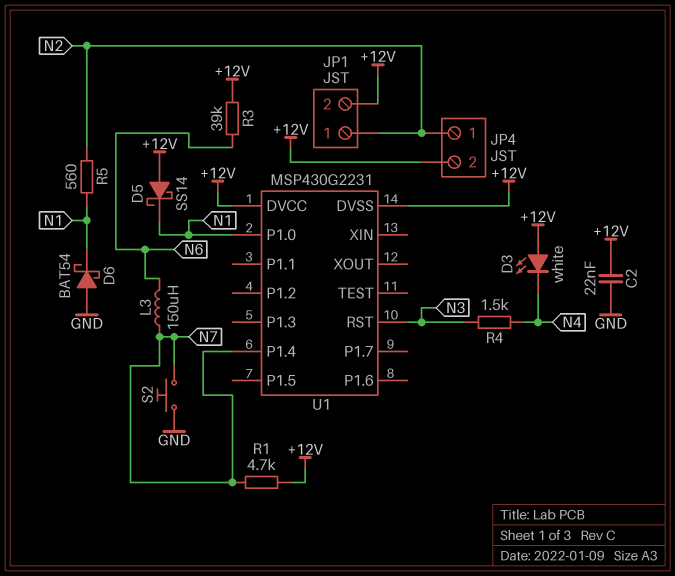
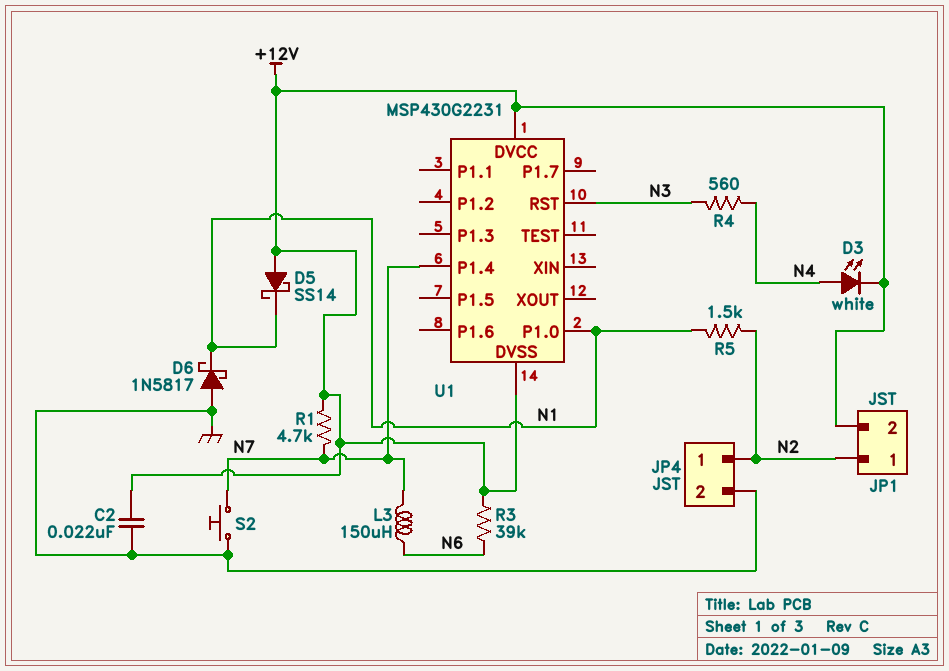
D3: LED white (A +12V, K N4) -> LED white (A N4, K +12V)
D6: schottky BAT54 (A GND, K N1) -> schottky 1N5817 (A GND, K N1)
JP4 pin 2: +12V -> GND
R4: 1.5k (N3, N4) -> 560 (N3, N4)
R5: 560 (N1, N2) -> 1.5k (N1, N2)

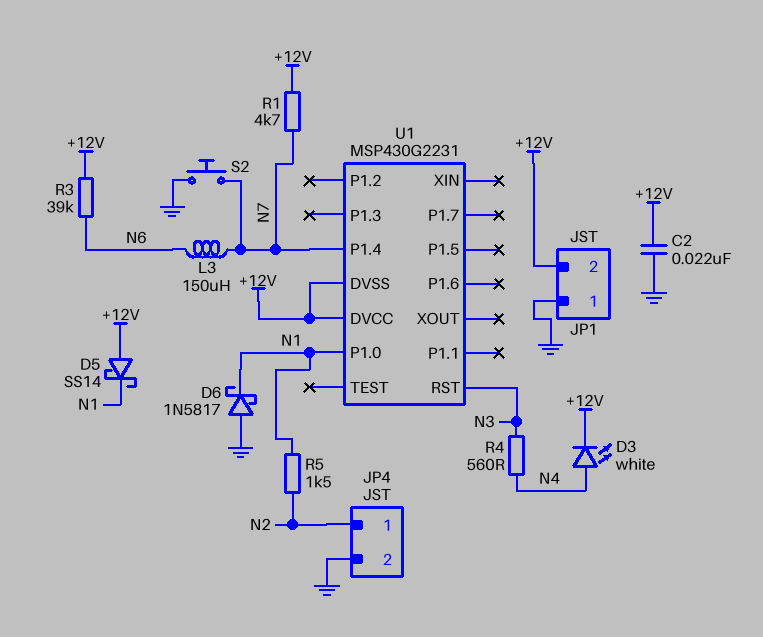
JP1 pin 1: N2 -> GND

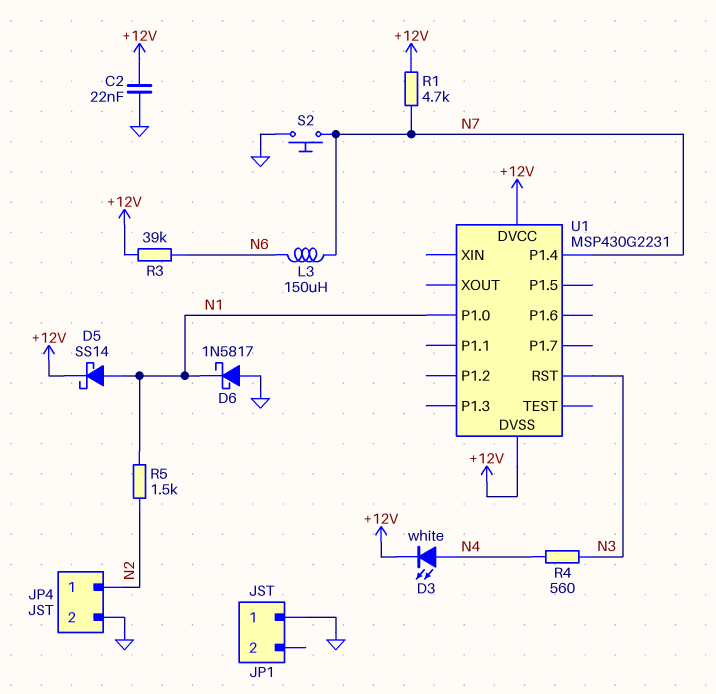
D5: schottky SS14 (A +12V, K N1) -> schottky SS14 (A N1, K +12V)
JP1 pin 2: +12V -> none

